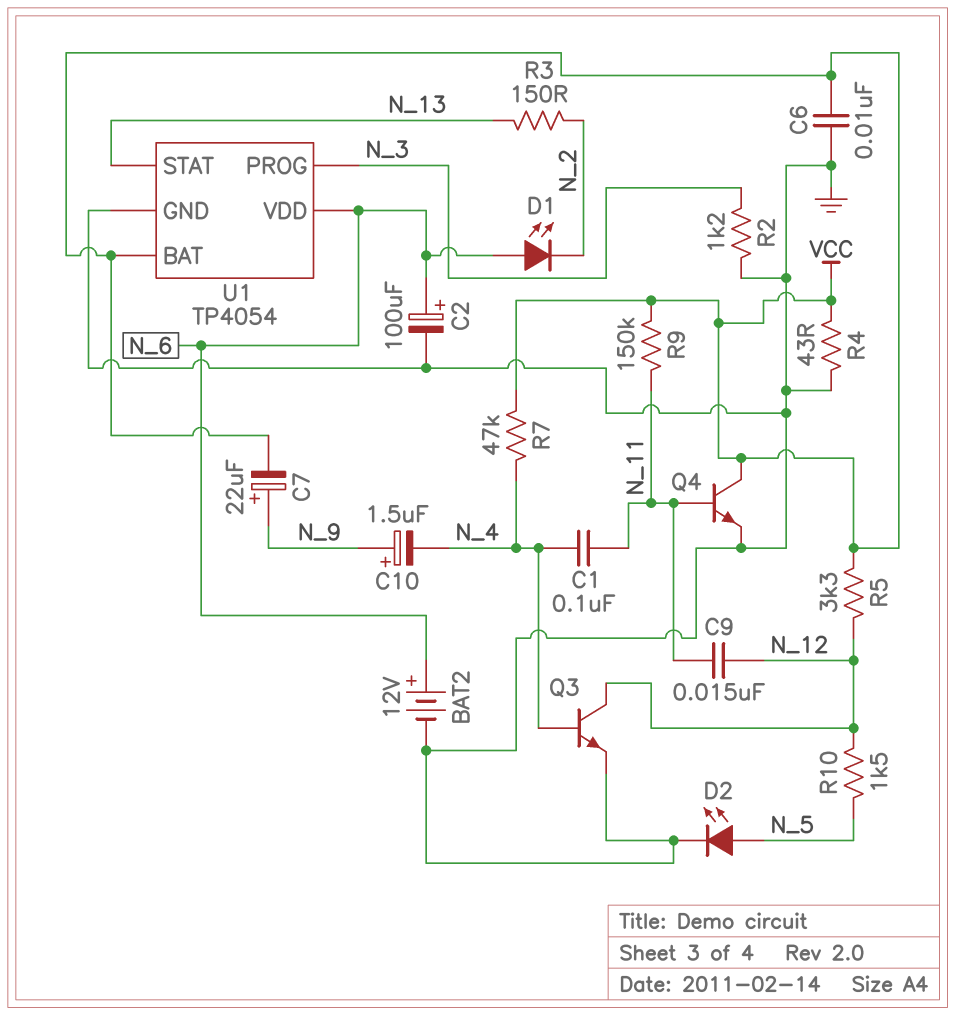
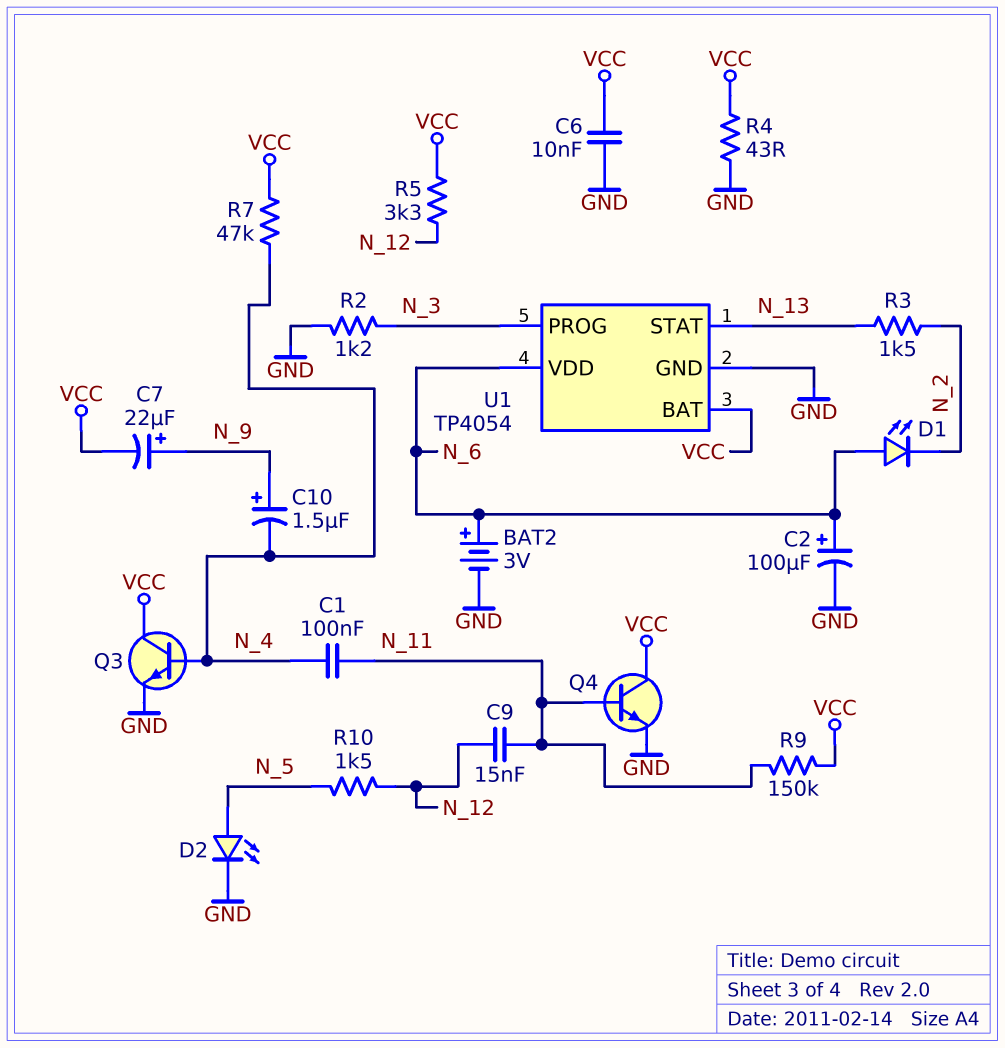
BAT2: 12V (plus N_6, minus GND) -> 3V (plus N_6, minus GND)
Q3: NPN (B N_4, C N_12, E GND) -> NPN (B N_4, C VCC, E GND)
R3: 150 (N_2, N_13) -> 1.5k (N_2, N_13)

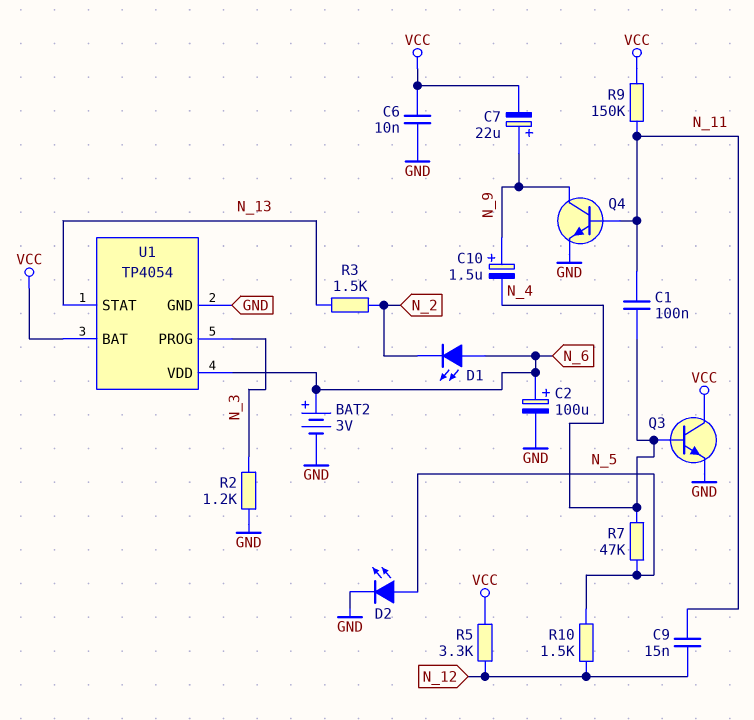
Q4: NPN (B N_11, C VCC, E GND) -> NPN (B N_11, C N_9, E GND)
R4: 43 (GND, VCC) -> none
R7: 47k (N_4, VCC) -> 47k (N_4, N_5)

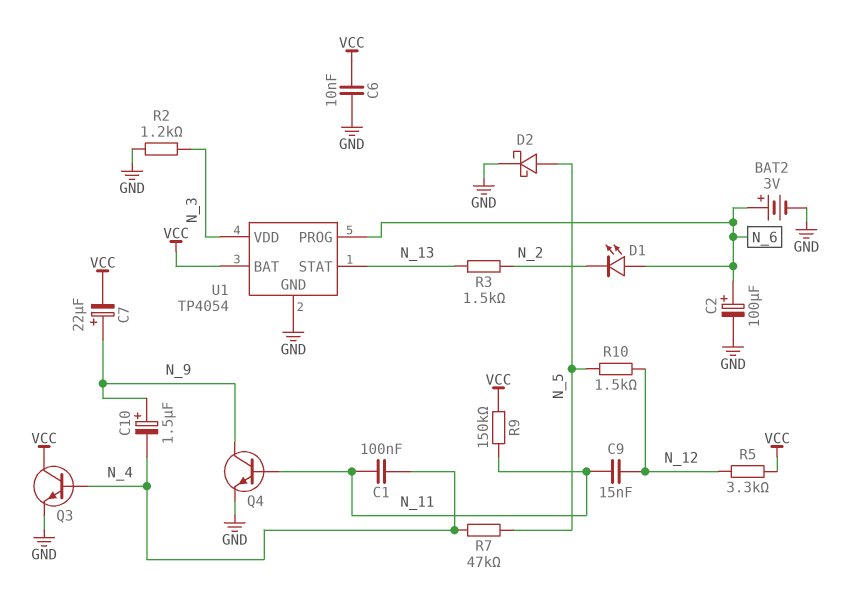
D2: LED (A N_5, K GND) -> schottky (A N_5, K GND)
U1 pin PROG: N_3 -> N_6
U1 pin VDD: N_6 -> N_3

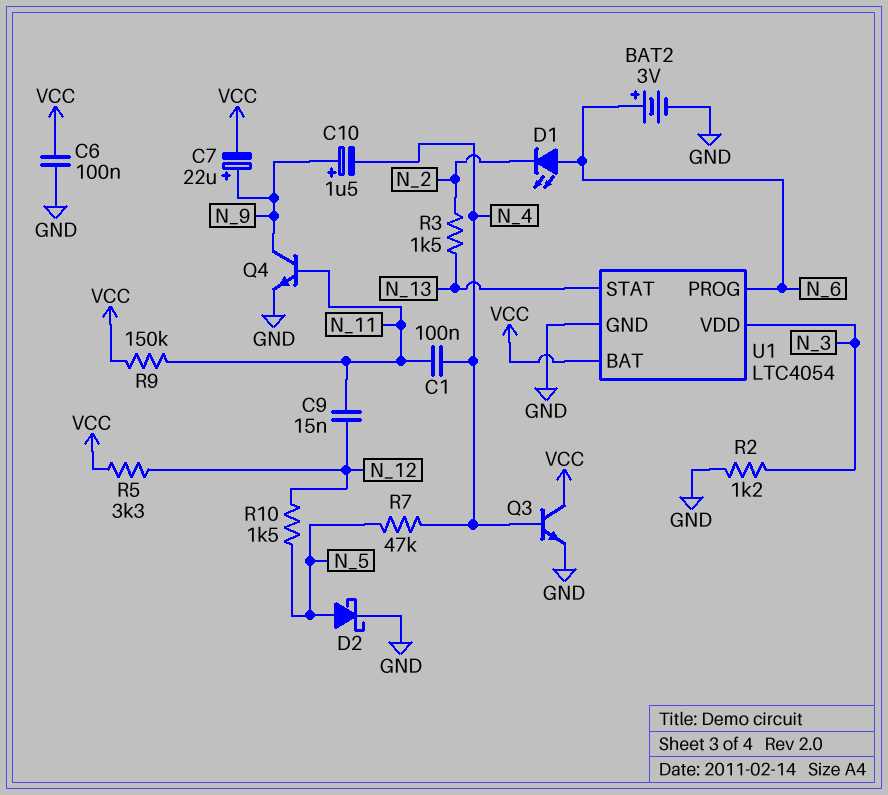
C2: 100uF (plus N_6, minus GND) -> none
C6: 10nF (GND, VCC) -> 100nF (GND, VCC)
U1: TP4054 -> LTC4054

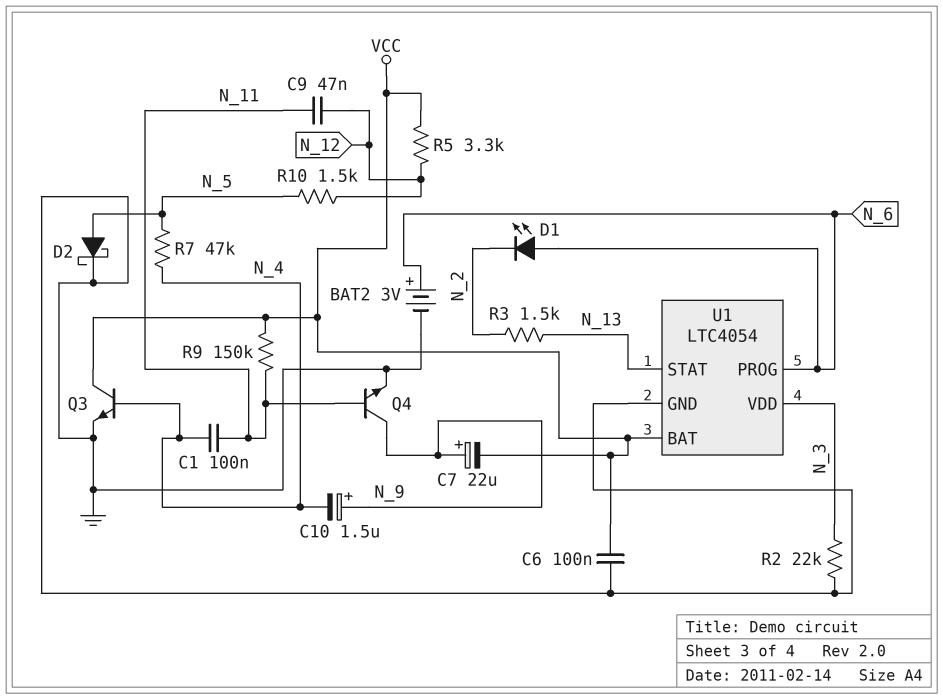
C9: 15nF (N_11, N_12) -> 47nF (N_11, N_12)
R2: 1.2k (GND, N_3) -> 22k (GND, N_3)

